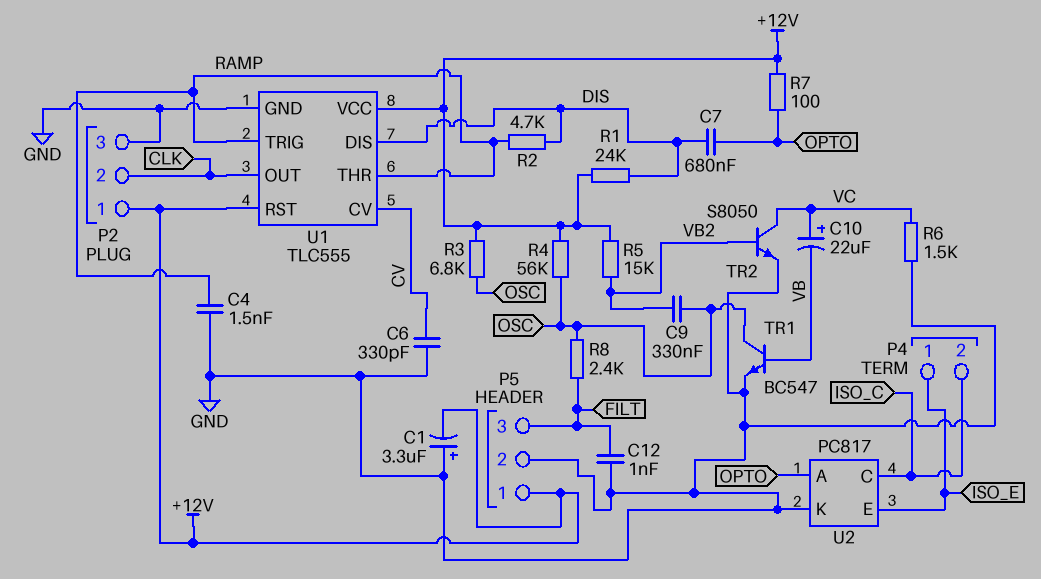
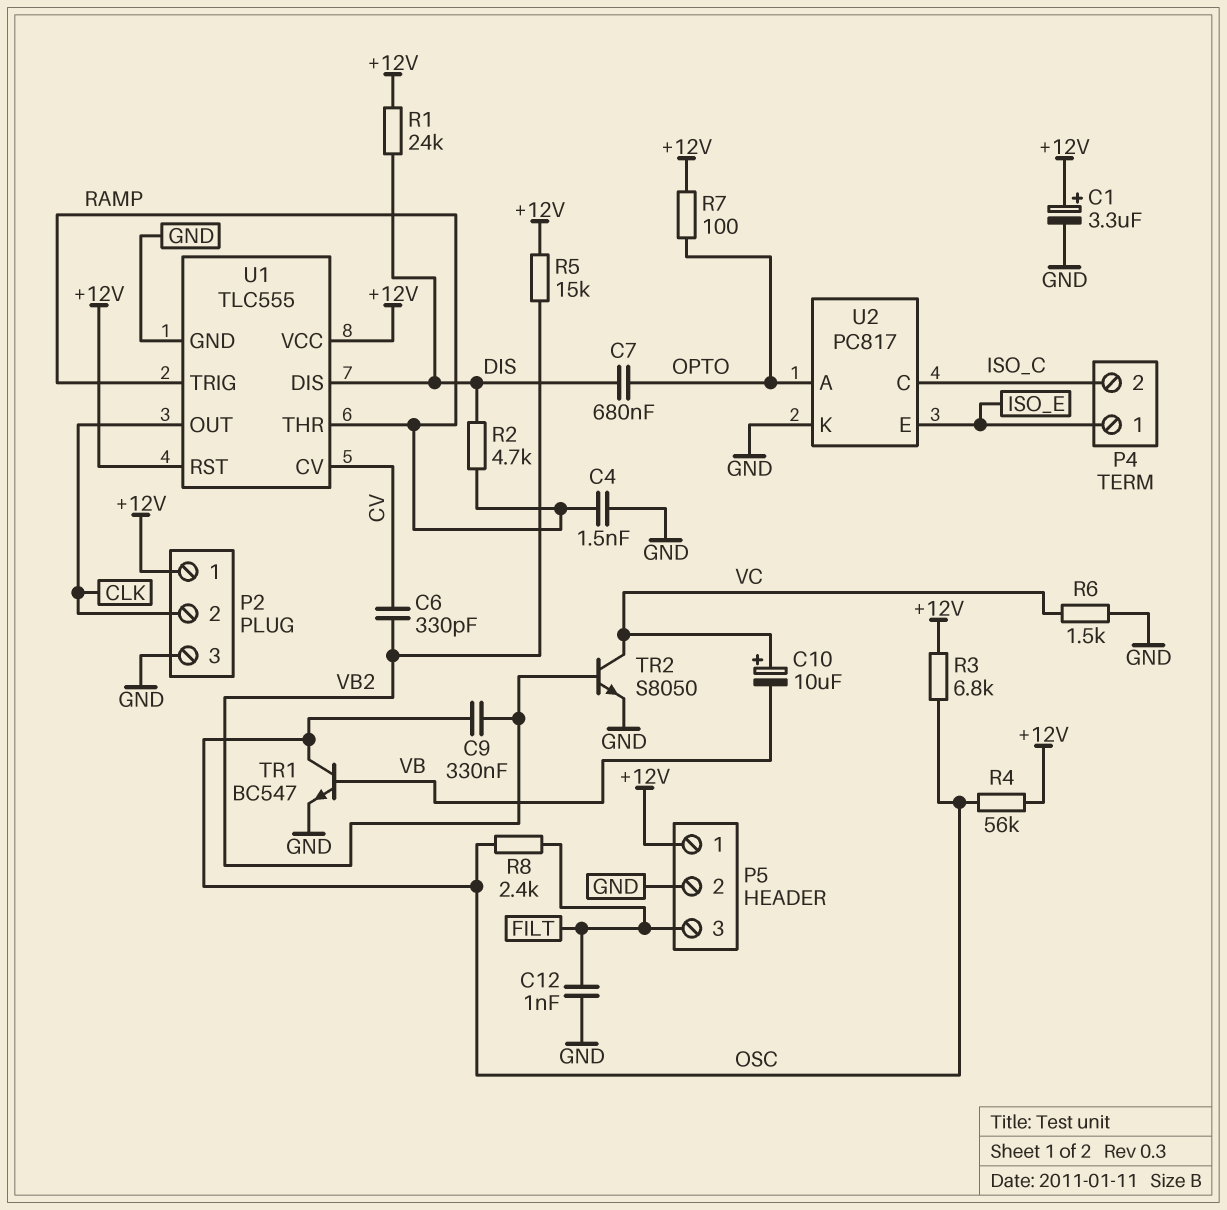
C1: 3.3uF (plus GND, minus +12V) -> 3.3uF (plus +12V, minus GND)
C6: 330pF (CV, GND) -> 330pF (CV, VB2)
C10: 22uF (plus VC, minus VB) -> 10uF (plus VC, minus VB)

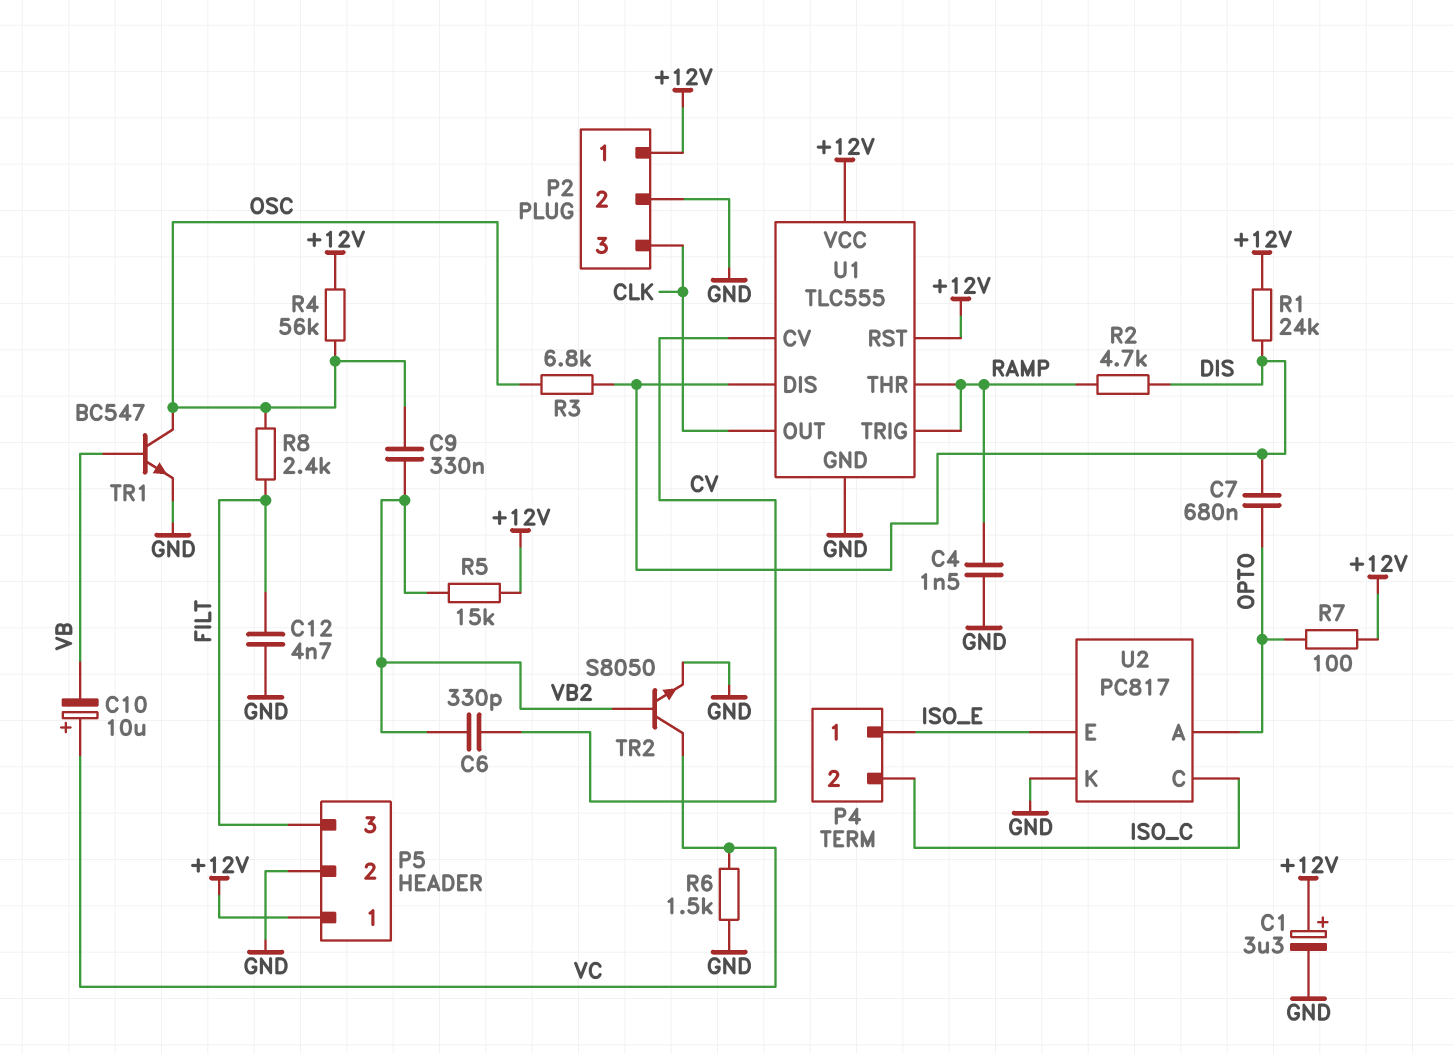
C12: 1nF (FILT, GND) -> 4.7nF (FILT, GND)
P2 pin 2: CLK -> GND
P2 pin 3: GND -> CLK
R3: 6.8k (+12V, OSC) -> 6.8k (DIS, OSC)

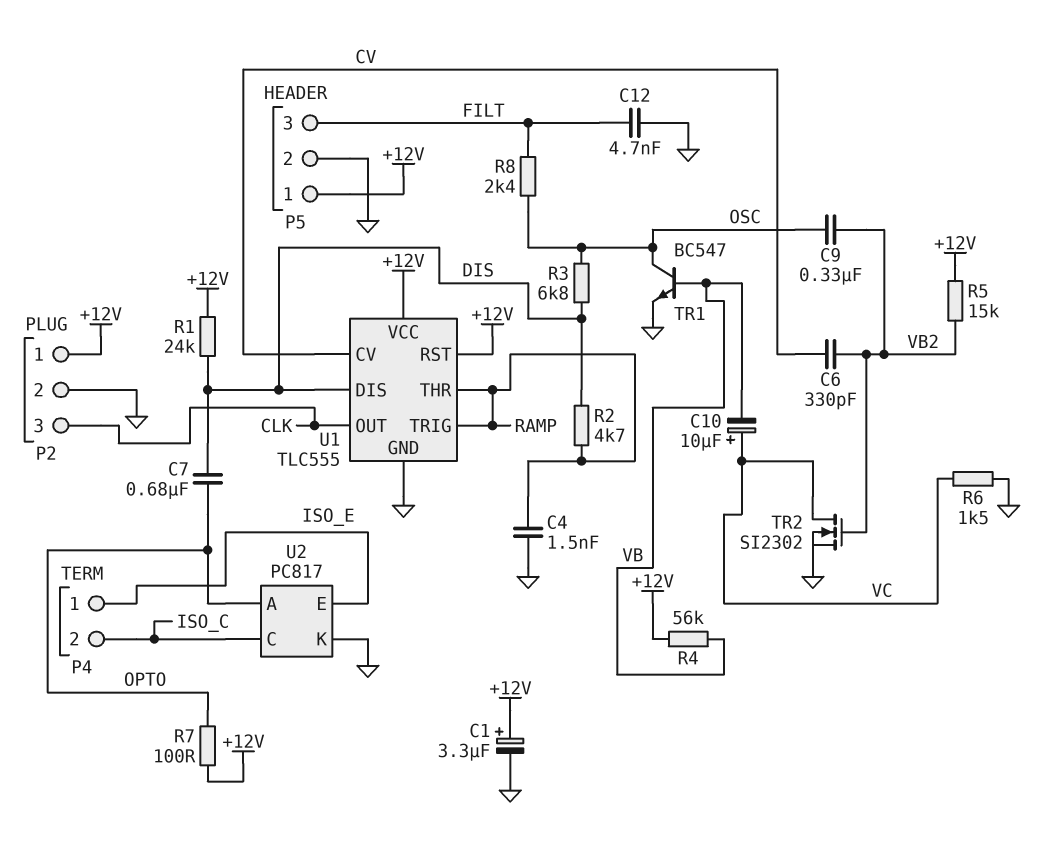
R4: 56k (+12V, OSC) -> 56k (+12V, VB)
TR2: NPN S8050 (B VB2, C VC, E GND) -> NMOS SI2302 (G VB2, D VC, S GND)

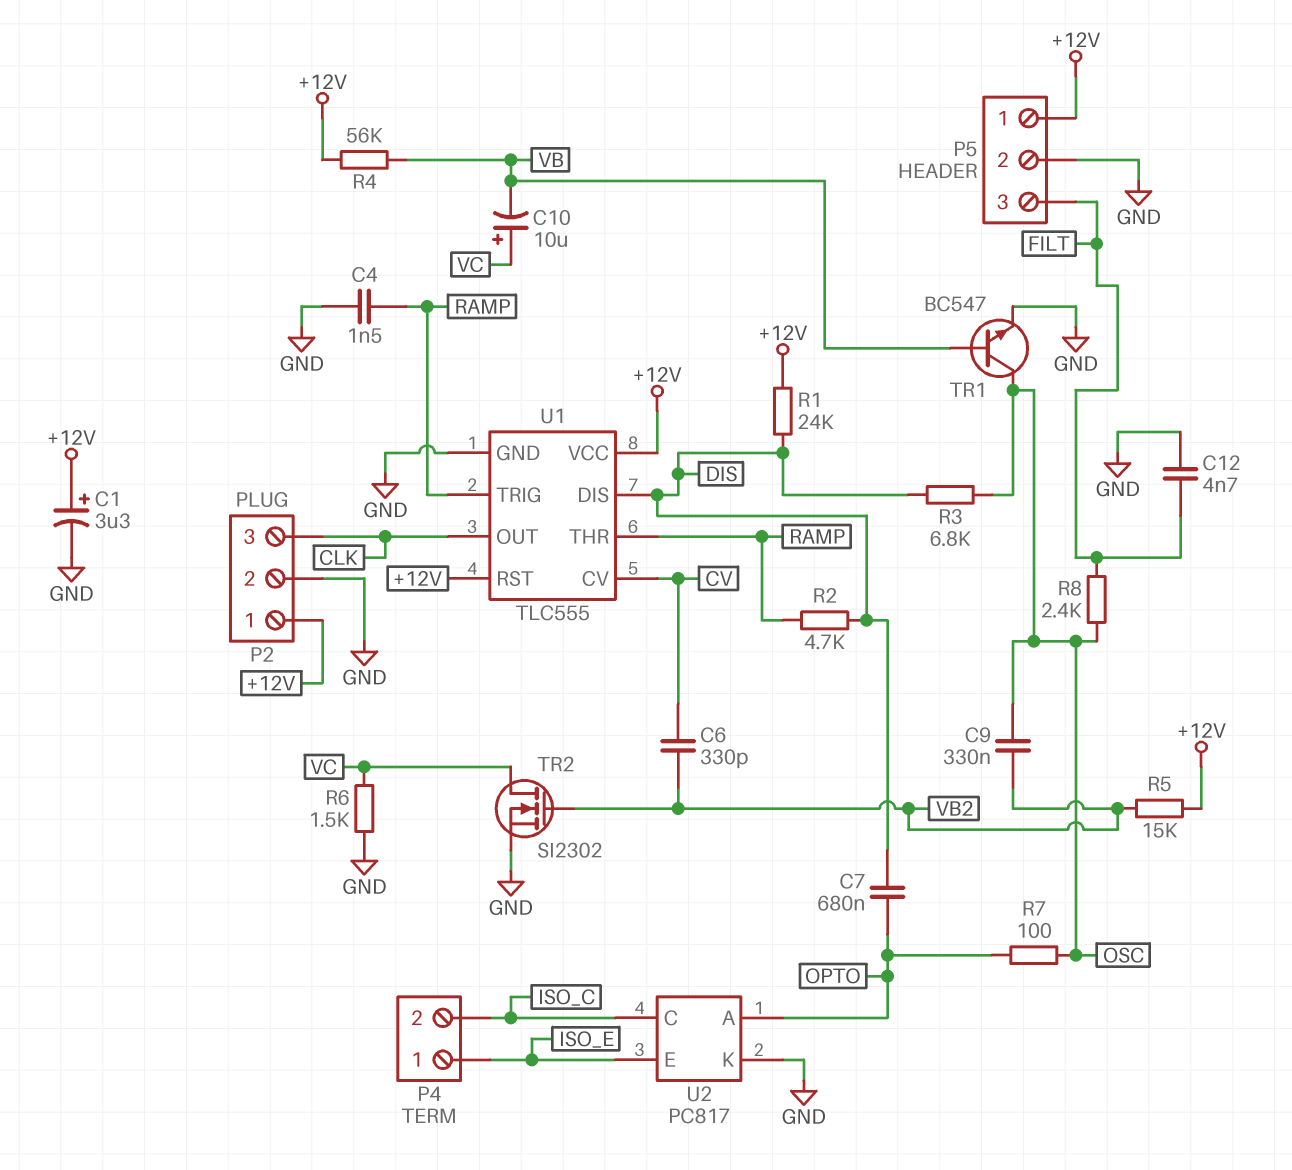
R7: 100 (+12V, OPTO) -> 100 (OPTO, OSC)

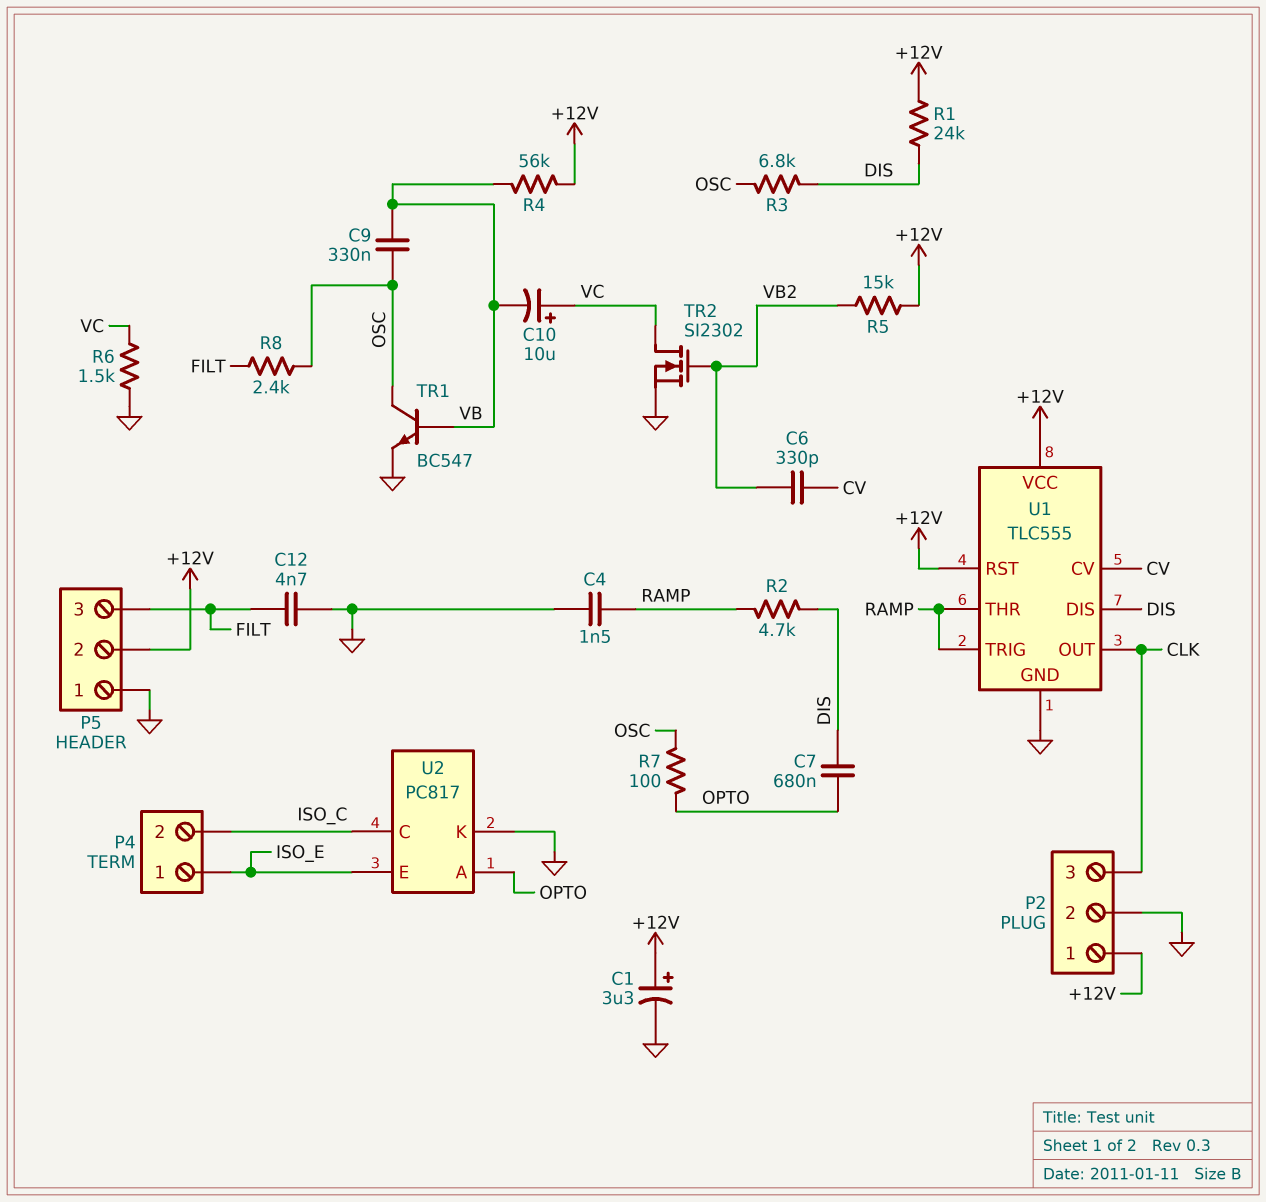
C9: 330nF (OSC, VB2) -> 330nF (OSC, VB)
P5 pin 1: +12V -> GND
P5 pin 2: GND -> +12V

